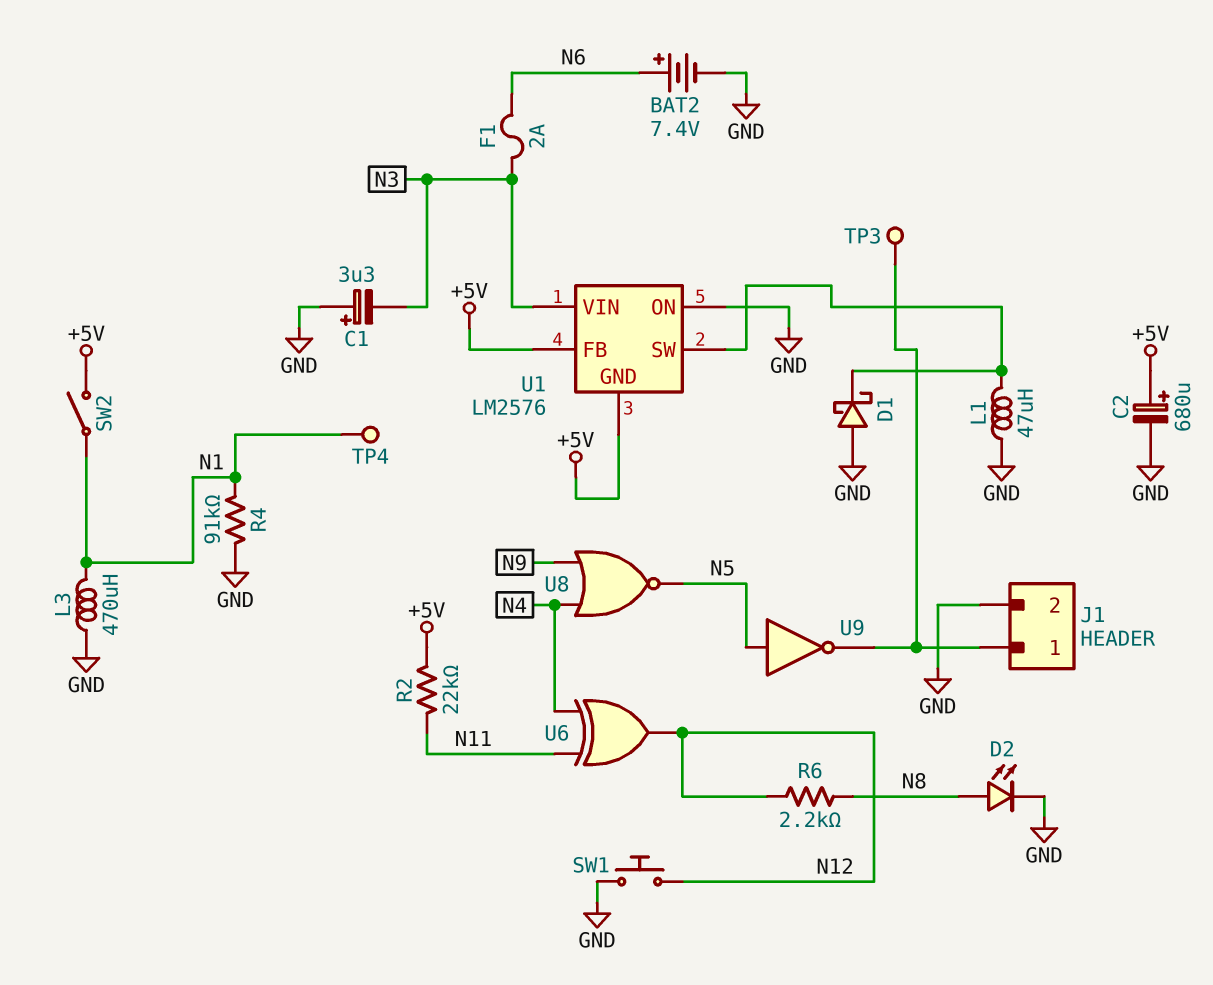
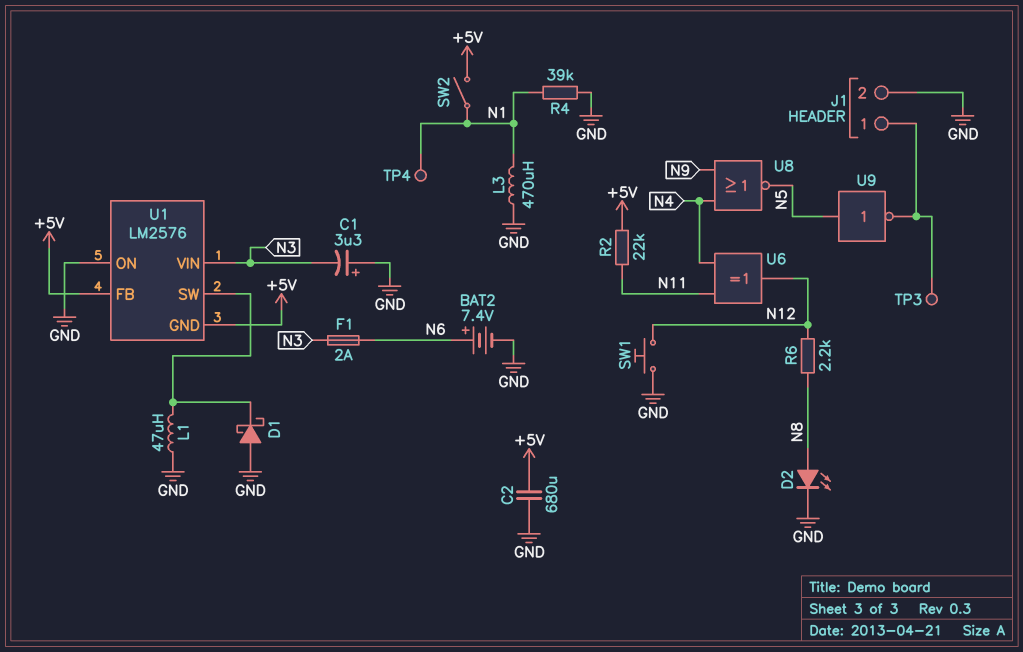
C2: 680uF (plus +5V, minus GND) -> 680uF (+5V, GND)
R4: 91k (GND, N1) -> 39k (GND, N1)

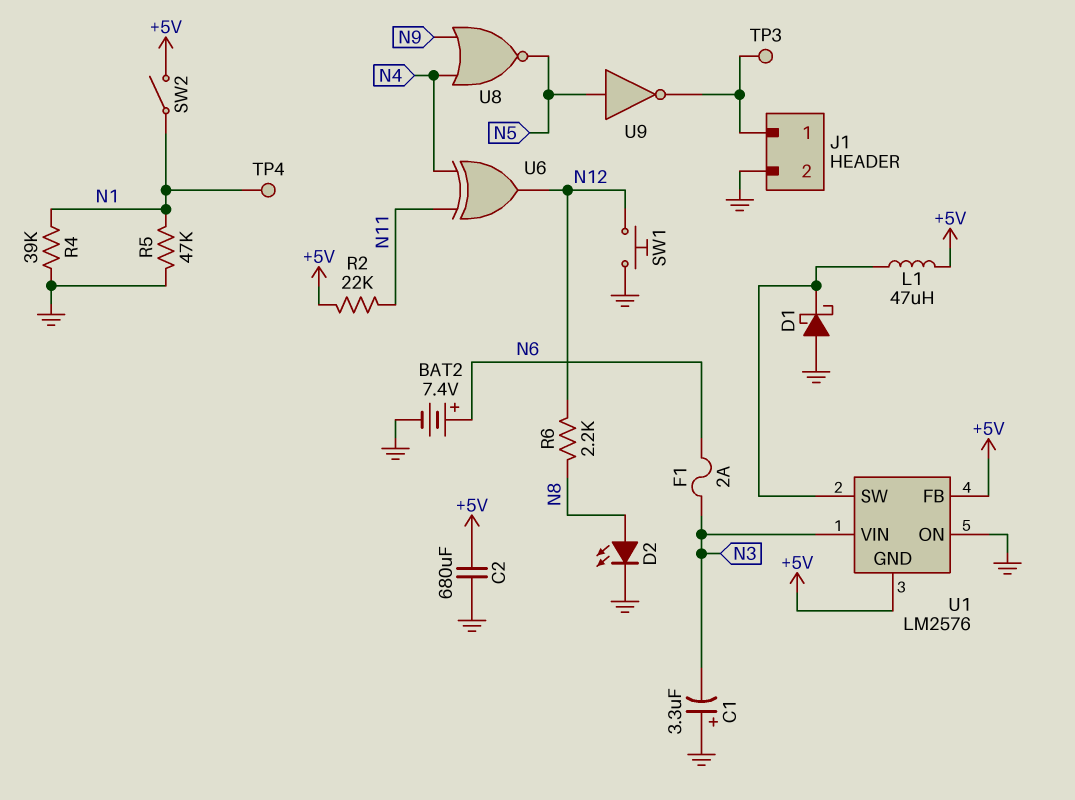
L1: 47uH (GND, U1/SW) -> 47uH (+5V, U1/SW)
L3: 470uH (GND, N1) -> none
R5: none -> 47k (GND, N1)

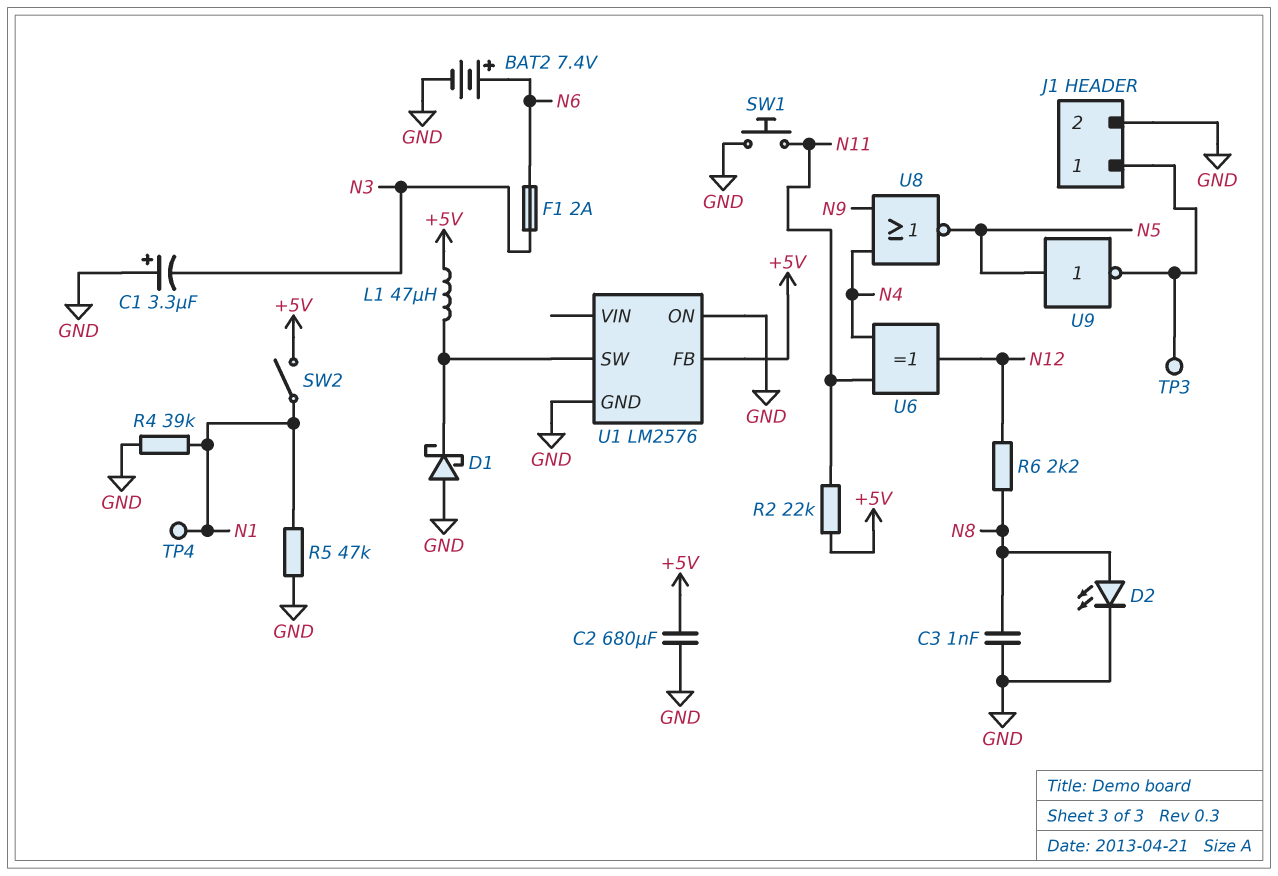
C3: none -> 1nF (GND, N8)
SW1: button (GND, N12) -> button (GND, N11)
U1 pin GND: +5V -> GND
U1 pin VIN: N3 -> none

